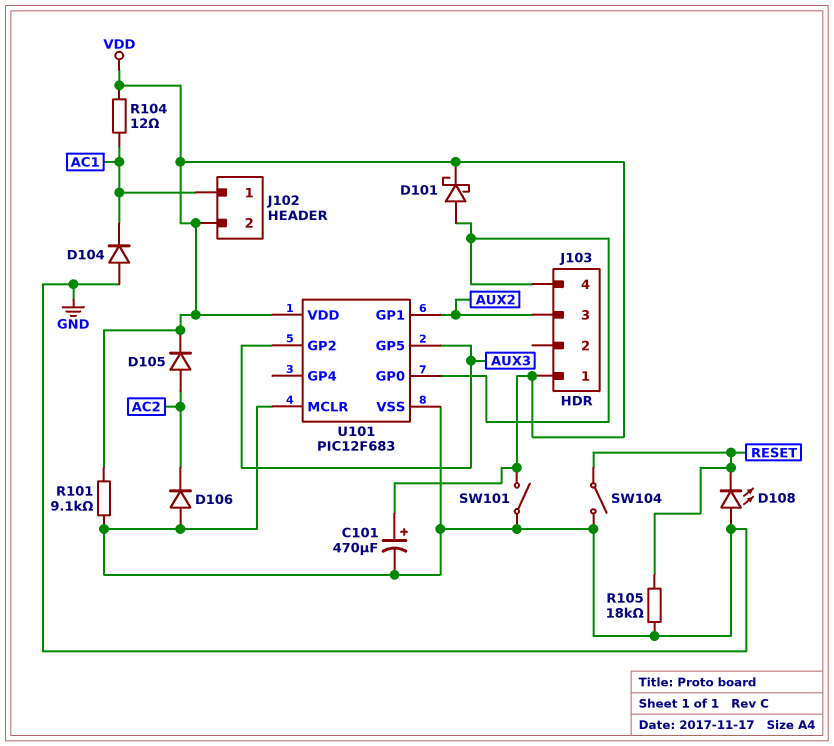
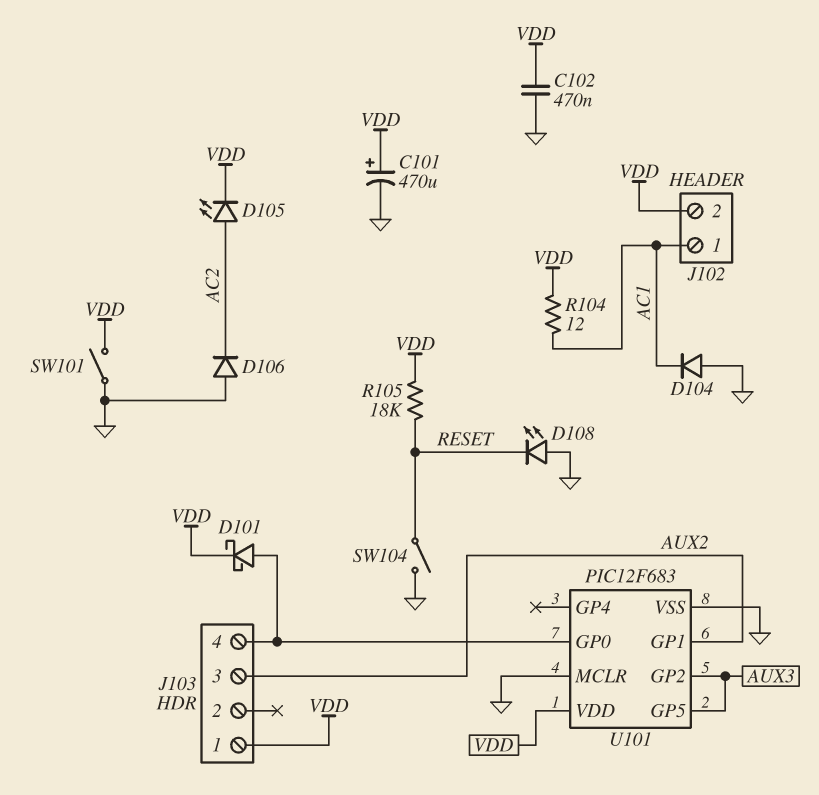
C102: none -> 470nF (GND, VDD)
D105: diode (A AC2, K VDD) -> LED (A AC2, K VDD)
R101: 9.1k (GND, VDD) -> none
R105: 18k (GND, RESET) -> 18k (RESET, VDD)

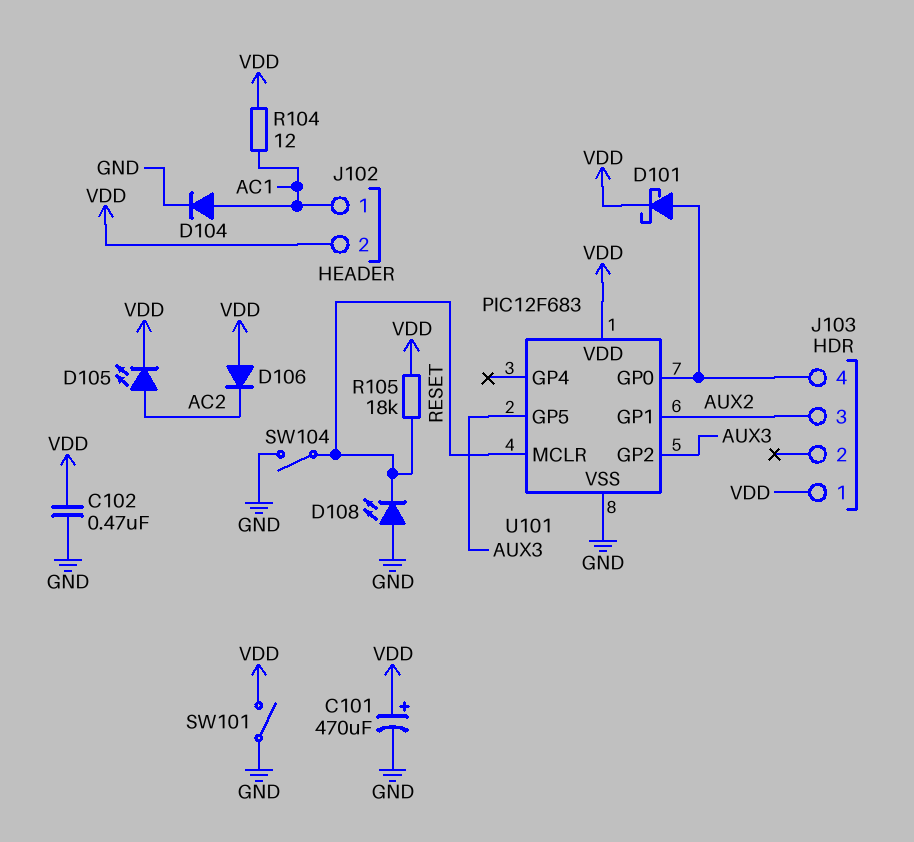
D104: diode (A GND, K AC1) -> diode (A AC1, K GND)
D106: diode (A GND, K AC2) -> diode (A VDD, K AC2)
U101 pin MCLR: GND -> RESET

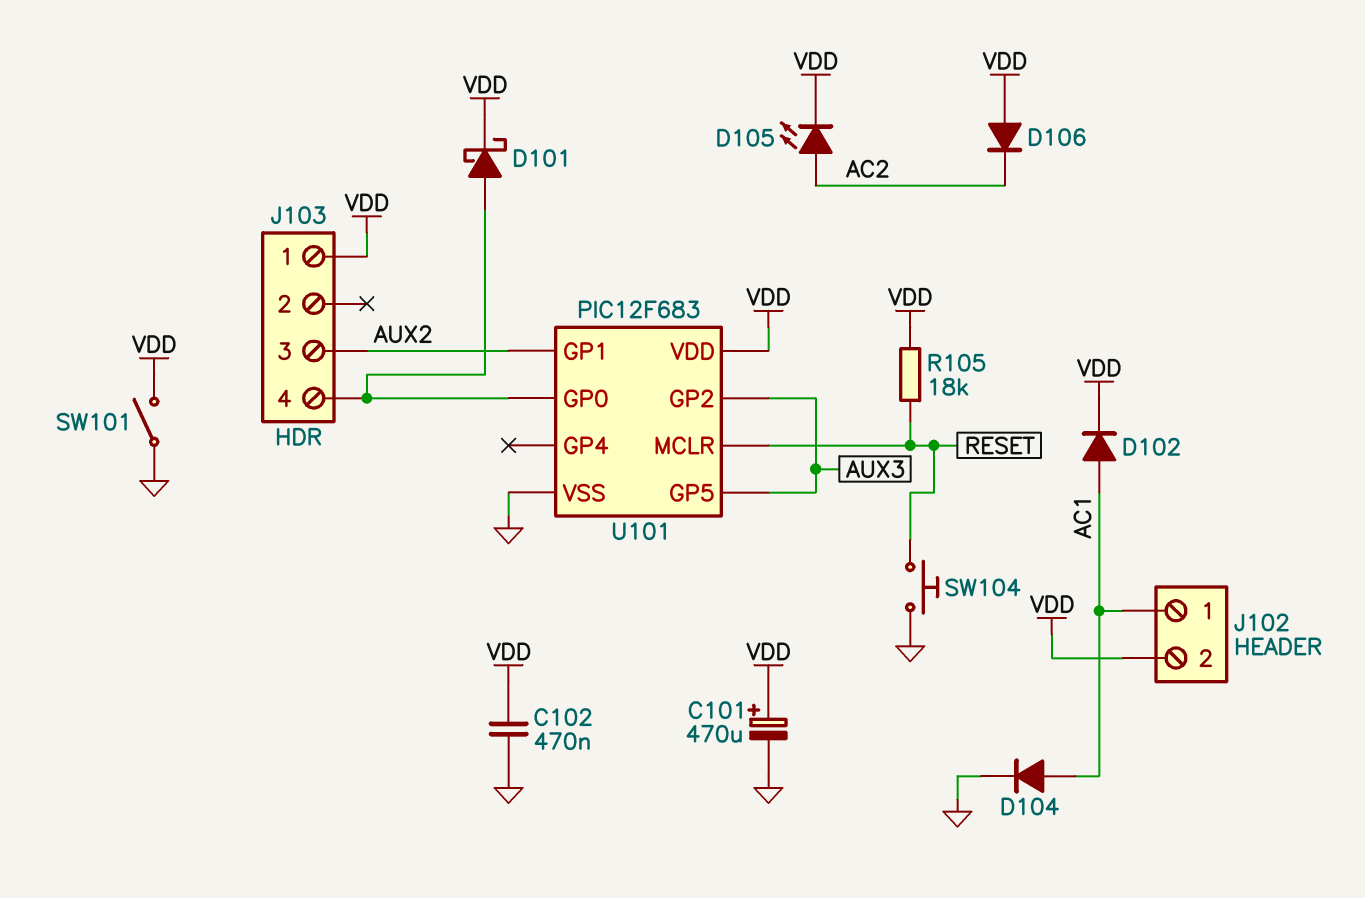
D102: none -> diode (A AC1, K VDD)
D108: LED (A GND, K RESET) -> none
R104: 12 (AC1, VDD) -> none
SW104: switch (GND, RESET) -> button (GND, RESET)

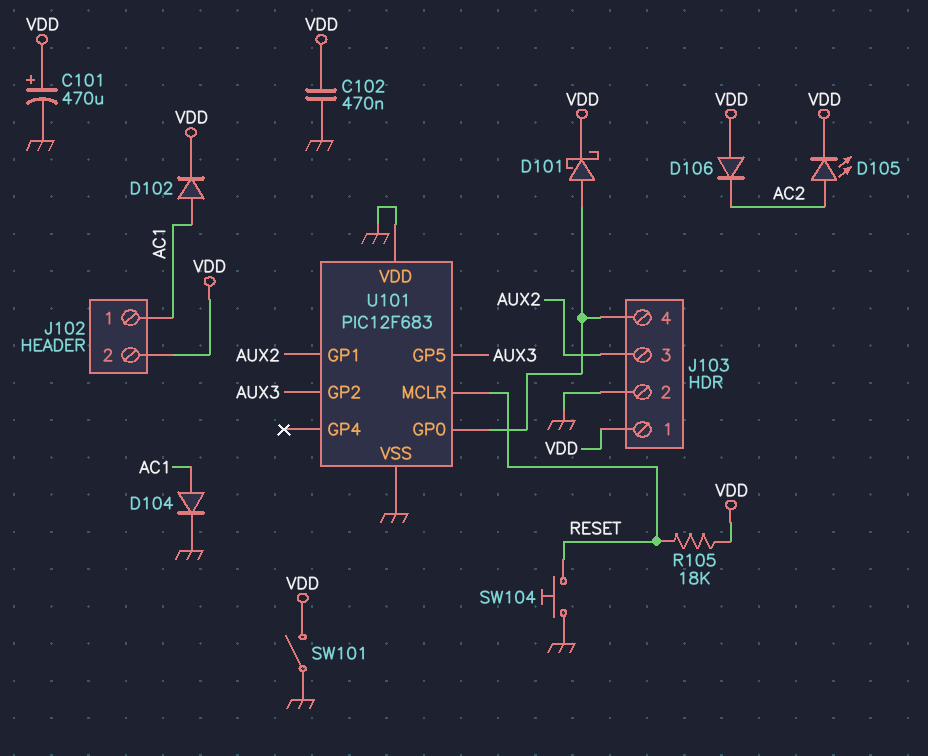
J103 pin 2: none -> GND
U101 pin VDD: VDD -> GND

